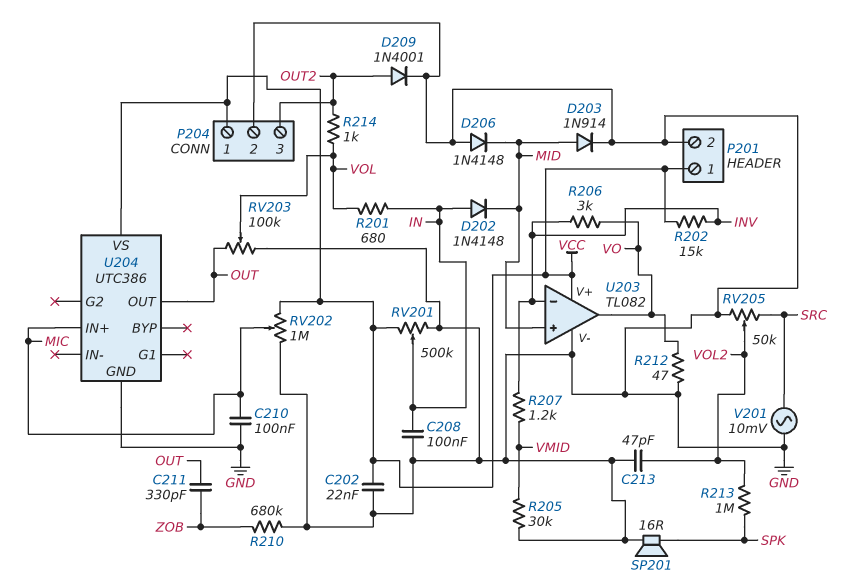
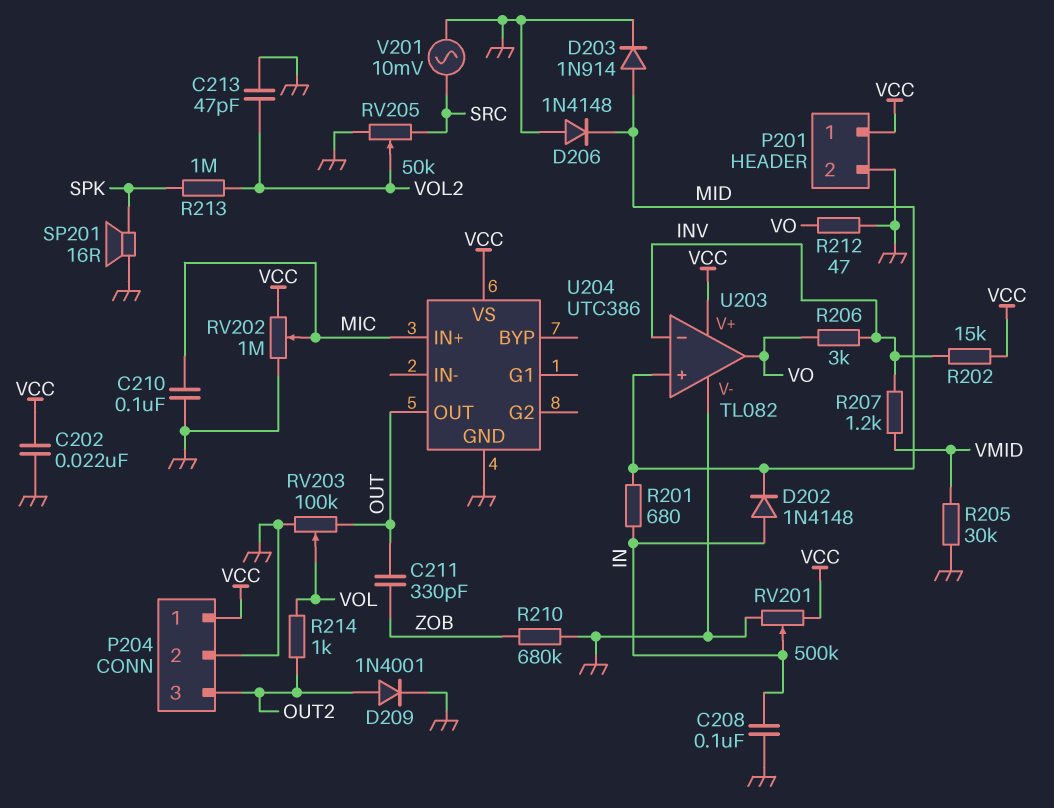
R201: 680 (IN, VOL) -> 680 (IN, MID)

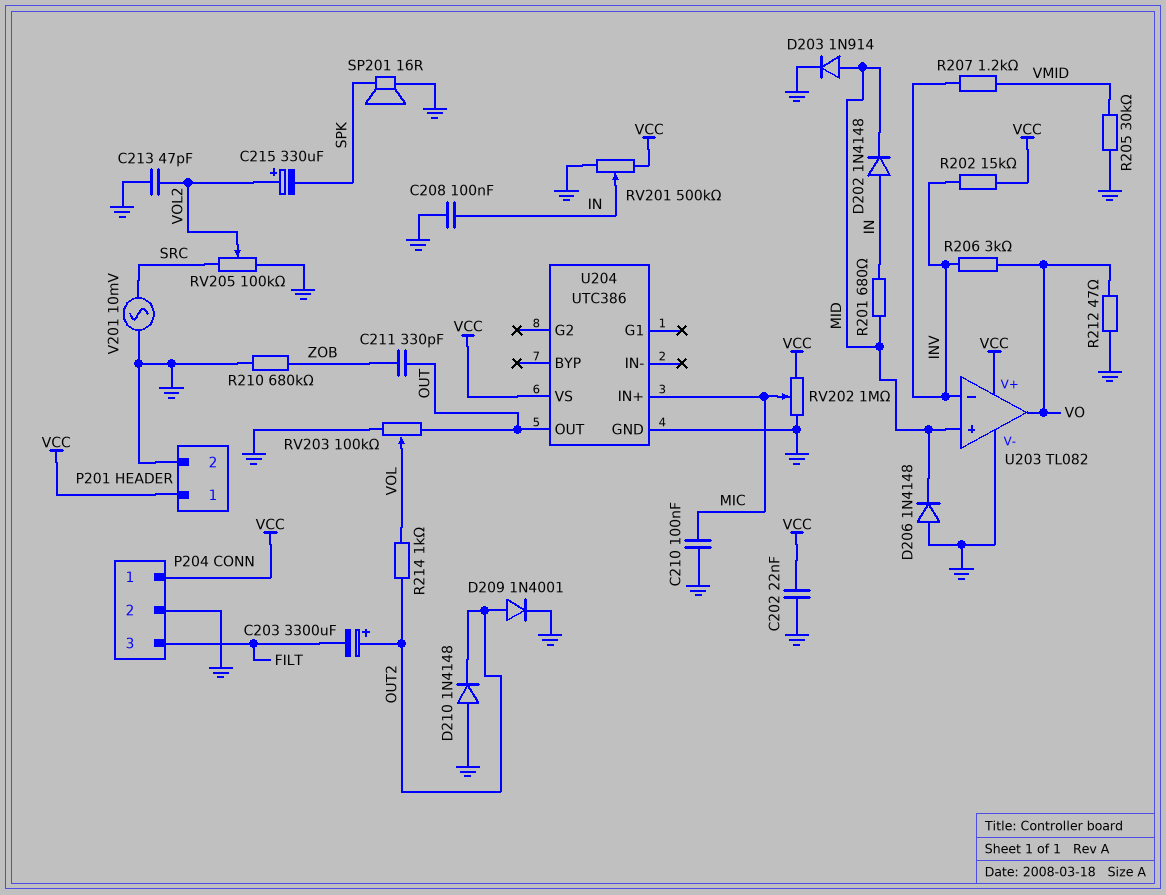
C203: none -> 3300uF (plus OUT2, minus FILT)
C215: none -> 330uF (plus VOL2, minus SPK)
D210: none -> diode 1N4148 (A GND, K OUT2)
P204 pin 3: OUT2 -> FILT
R213: 1M (SPK, VOL2) -> none
RV205: 50k (GND, SRC, wiper VOL2) -> 100k (GND, SRC, wiper VOL2)

